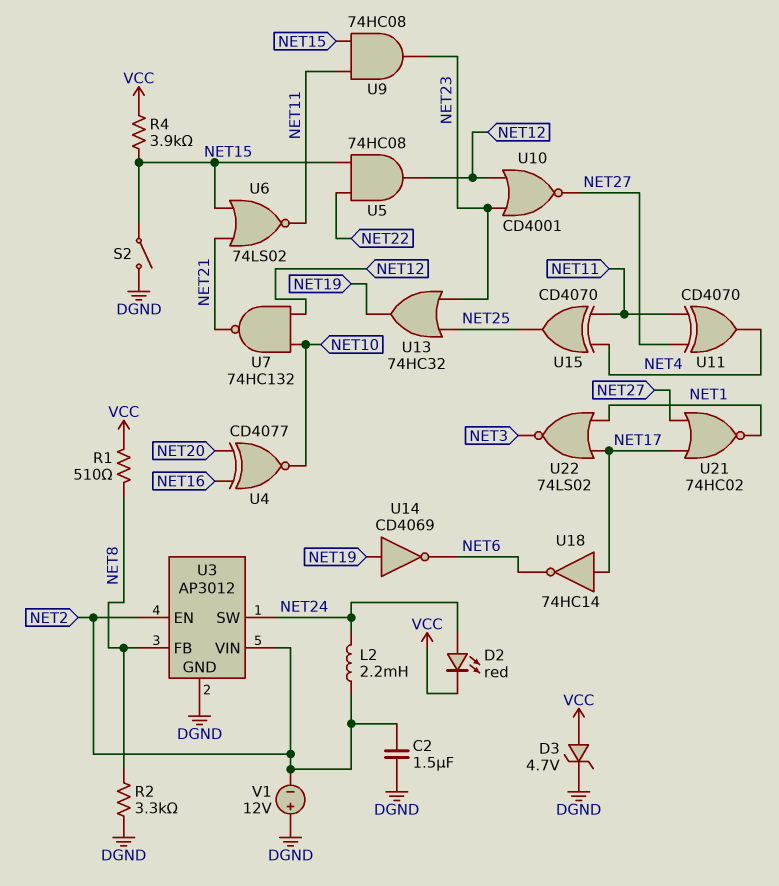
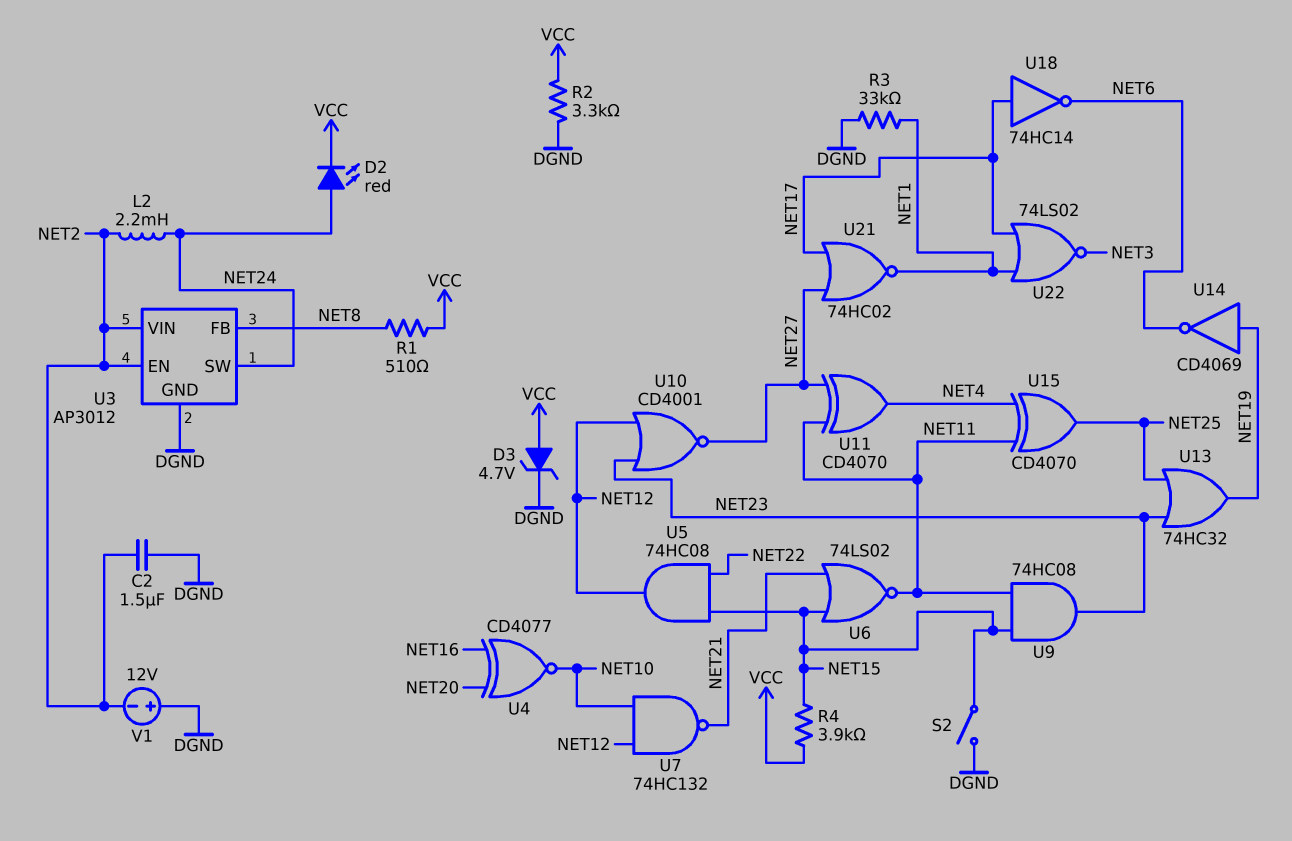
R2: 3.3k (DGND, NET8) -> 3.3k (DGND, VCC)
R3: none -> 33k (DGND, NET1)

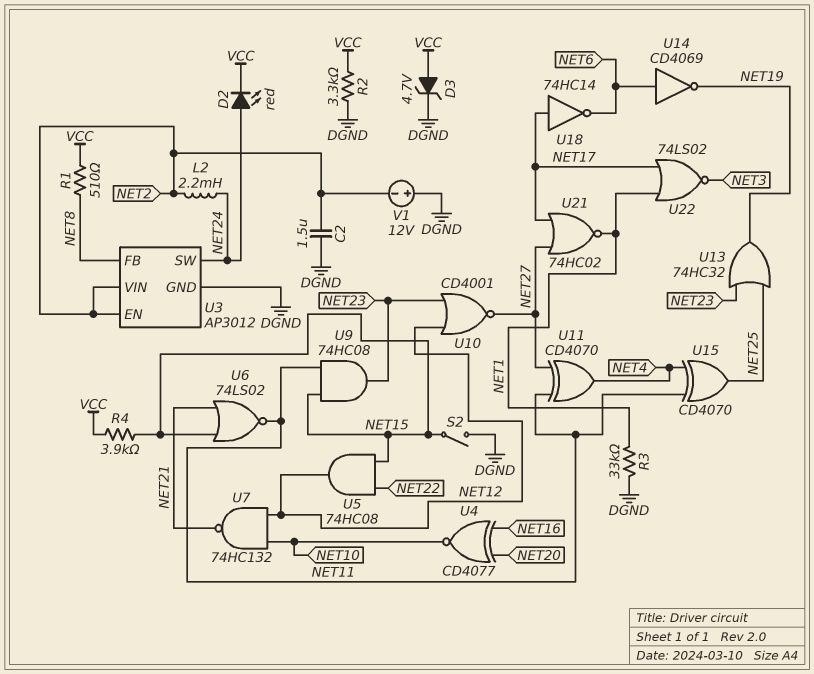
U14: NOT CD4069 (in NET19, out NET6) -> NOT CD4069 (in NET6, out NET19)

